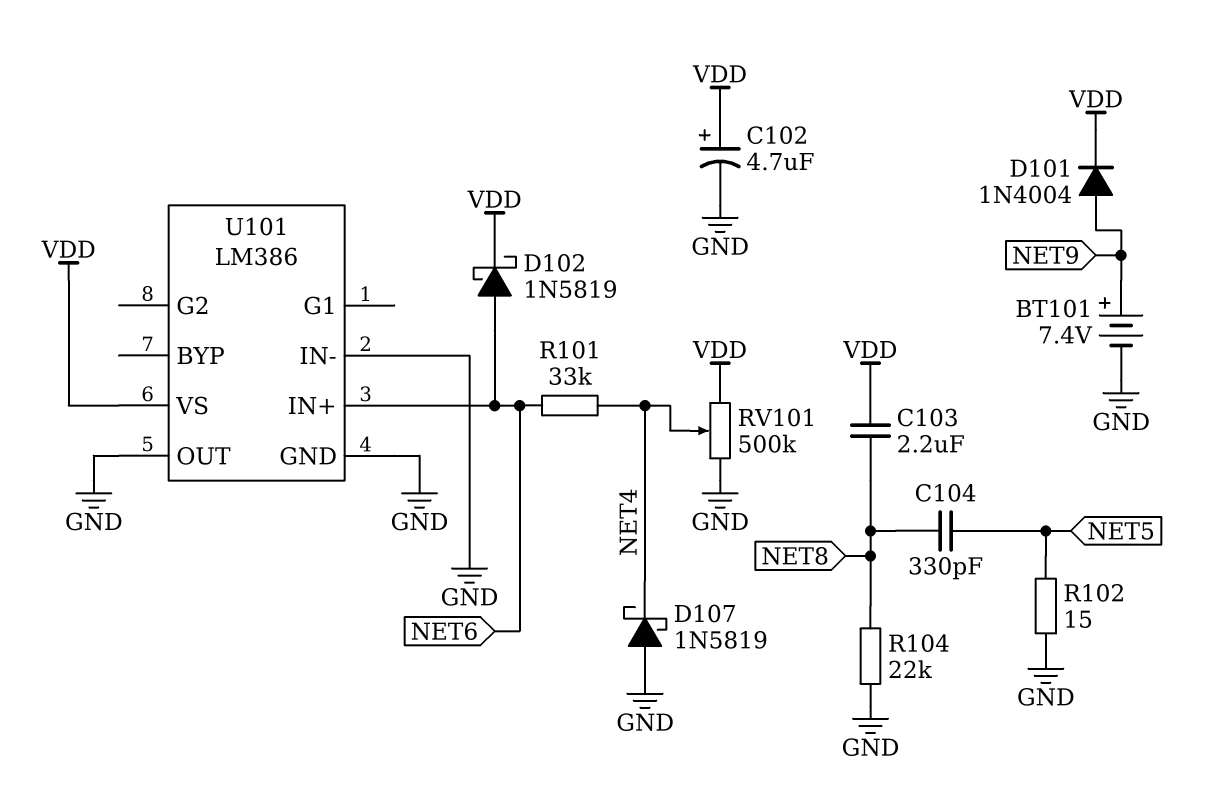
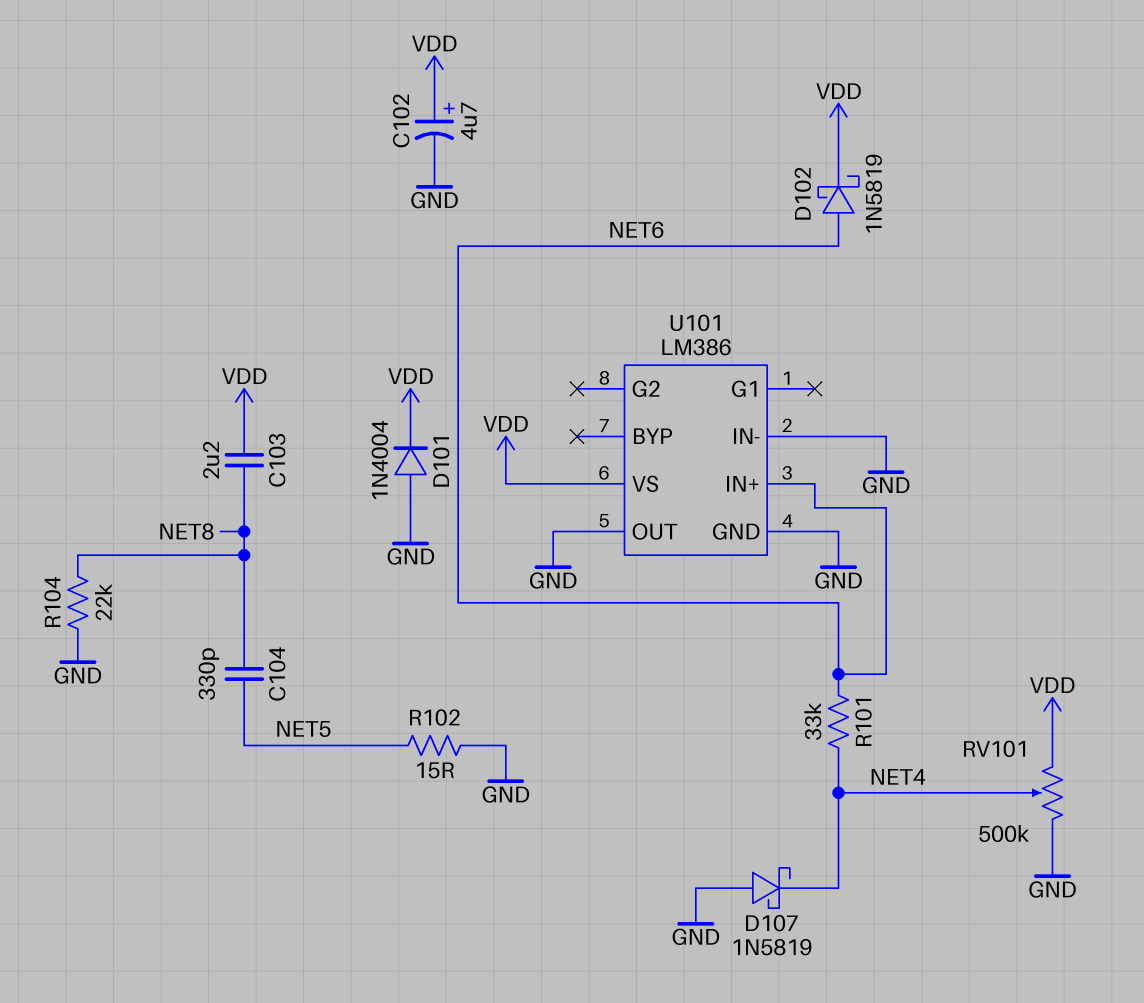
BT101: 7.4V (plus NET9, minus GND) -> none
D101: diode 1N4004 (A NET9, K VDD) -> diode 1N4004 (A GND, K VDD)

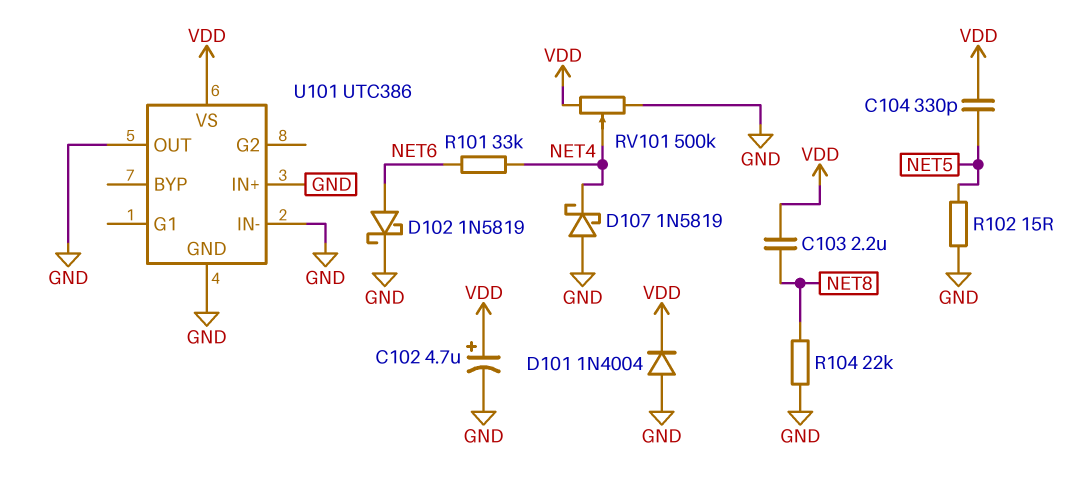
C104: 330pF (NET5, NET8) -> 330pF (NET5, VDD)
D102: schottky 1N5819 (A NET6, K VDD) -> schottky 1N5819 (A NET6, K GND)
U101: LM386 -> UTC386
U101 pin IN+: NET6 -> GND

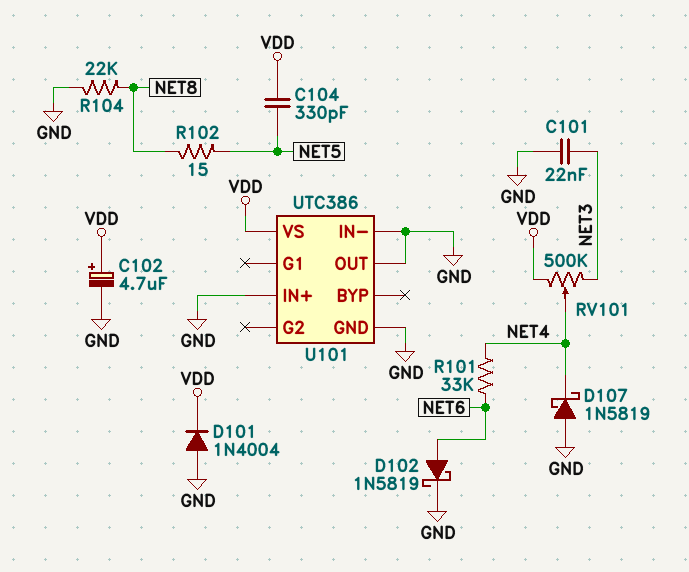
C101: none -> 22nF (GND, NET3)
C103: 2.2uF (NET8, VDD) -> none
R102: 15 (GND, NET5) -> 15 (NET5, NET8)
RV101: 500k (GND, VDD, wiper NET4) -> 500k (NET3, VDD, wiper NET4)

